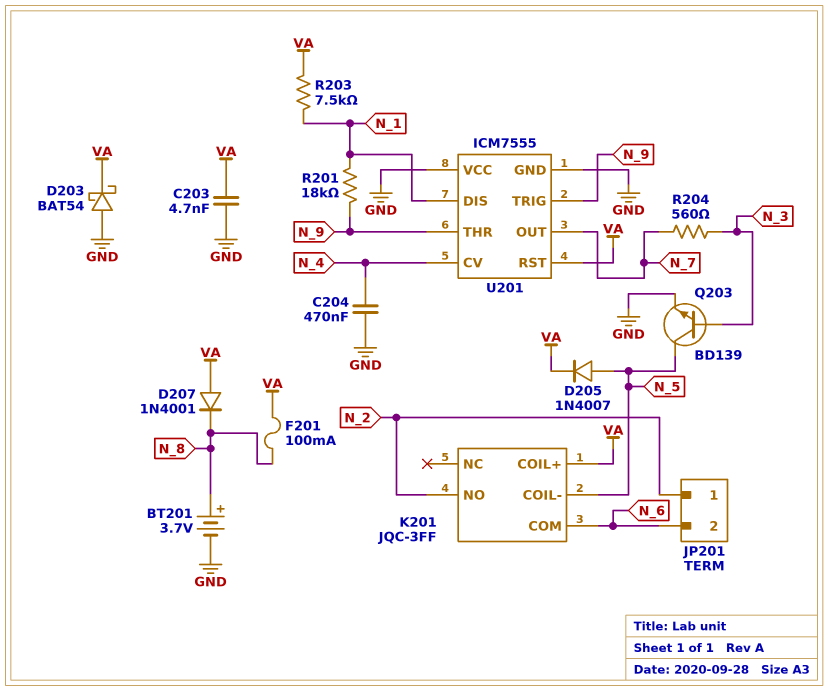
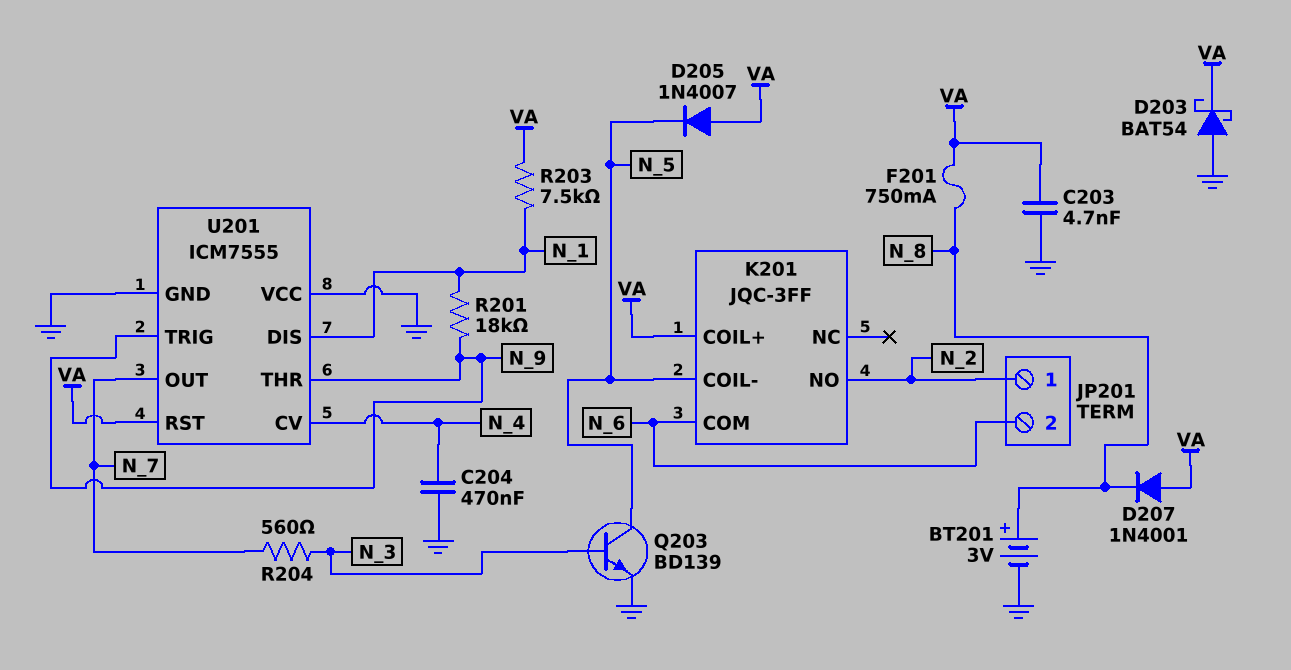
BT201: 3.7V (plus N_8, minus GND) -> 3V (plus N_8, minus GND)
D205: diode 1N4007 (A N_5, K VA) -> diode 1N4007 (A VA, K N_5)
F201: 100mA (N_8, VA) -> 750mA (N_8, VA)

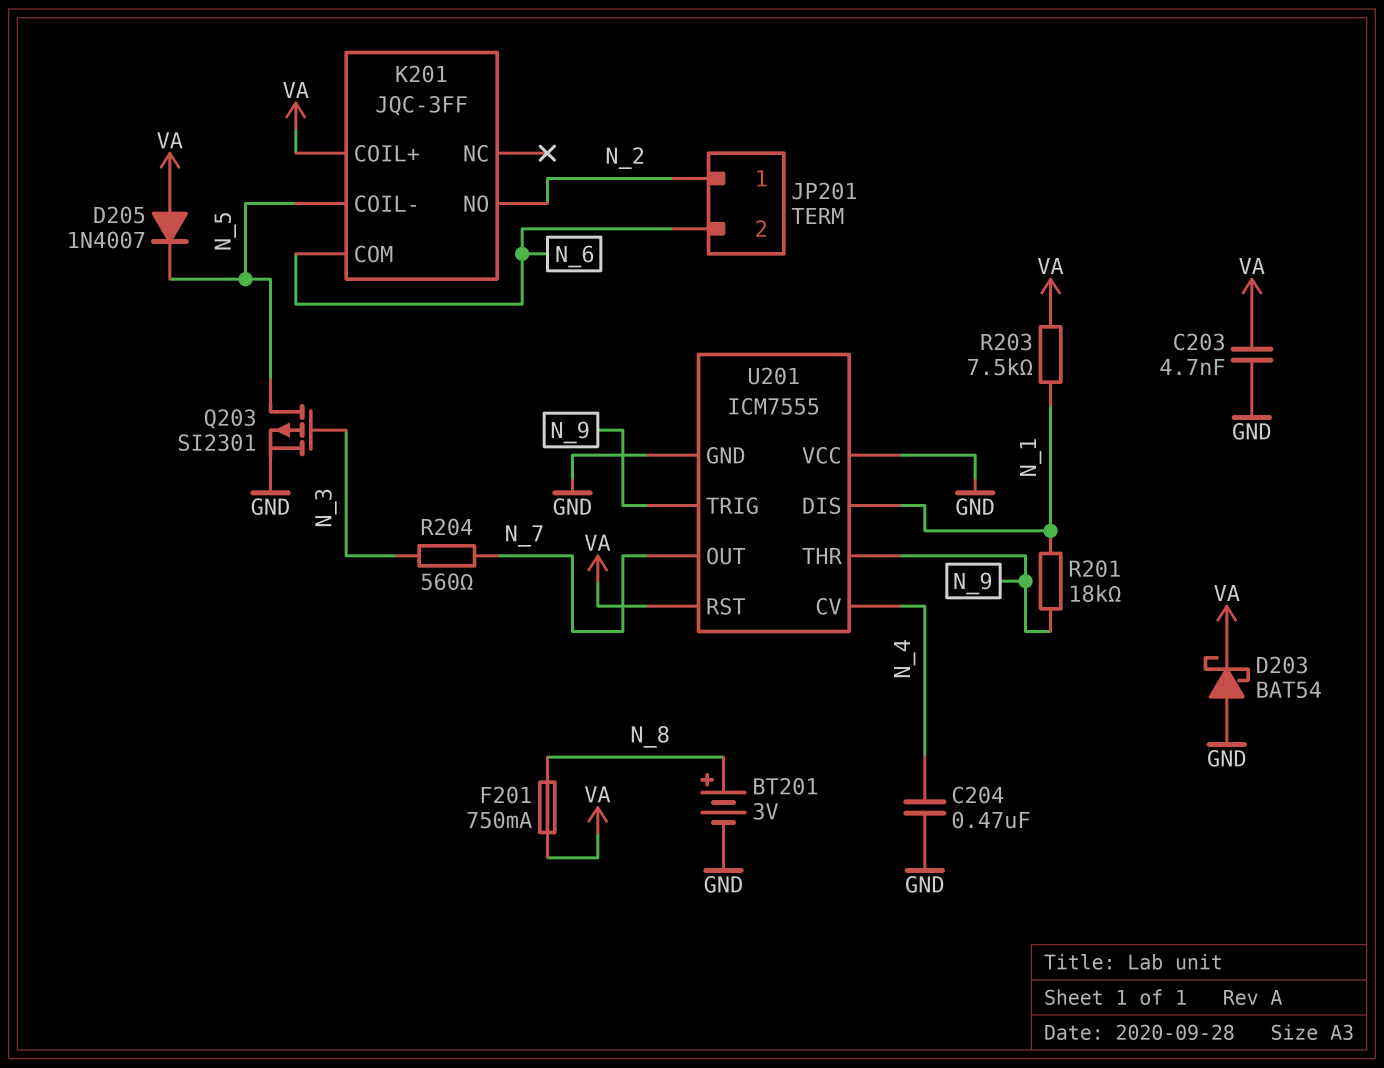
D207: diode 1N4001 (A VA, K N_8) -> none
Q203: NPN BD139 (B N_3, C N_5, E GND) -> PMOS SI2301 (G N_3, D N_5, S GND)

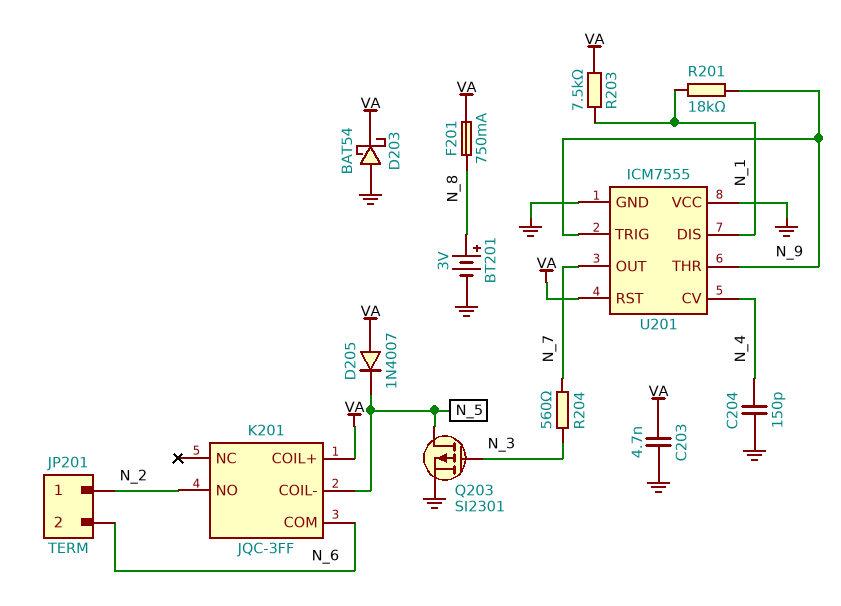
C204: 470nF (GND, N_4) -> 150pF (GND, N_4)

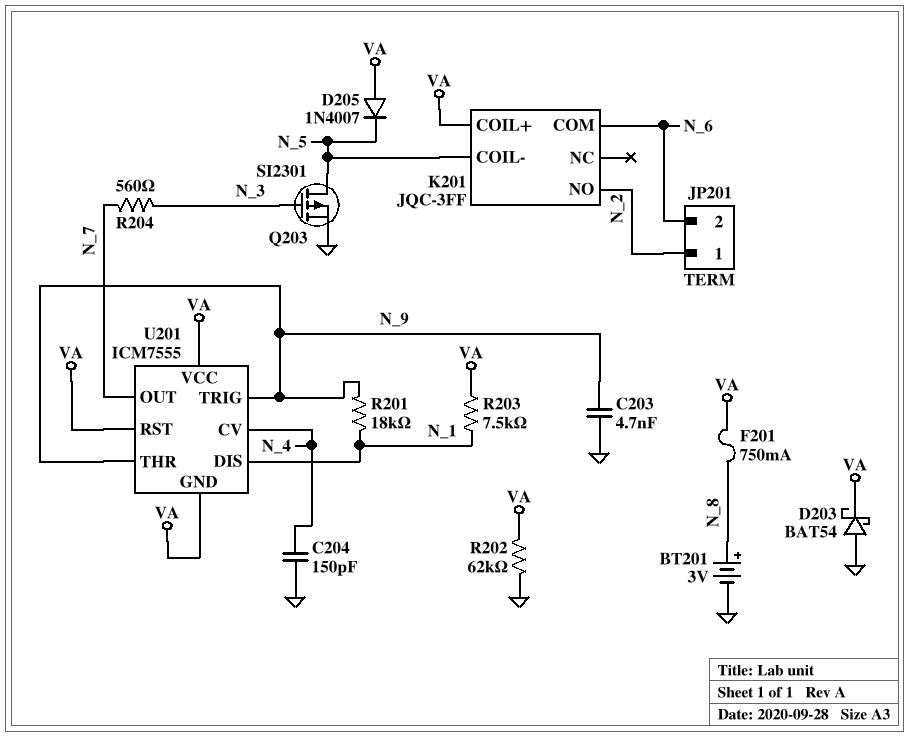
C203: 4.7nF (GND, VA) -> 4.7nF (GND, N_9)
R202: none -> 62k (GND, VA)
U201 pin GND: GND -> VA
U201 pin VCC: GND -> VA

